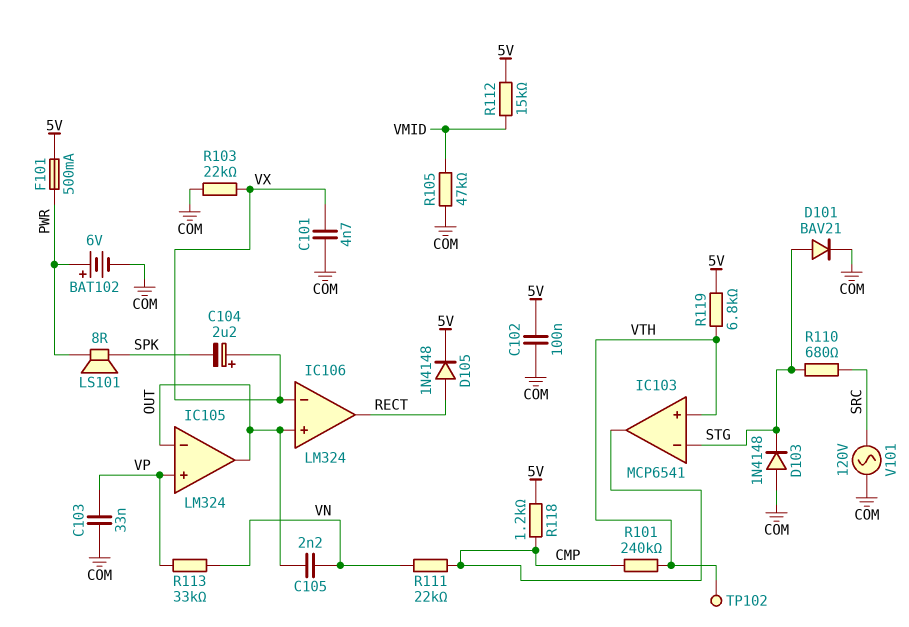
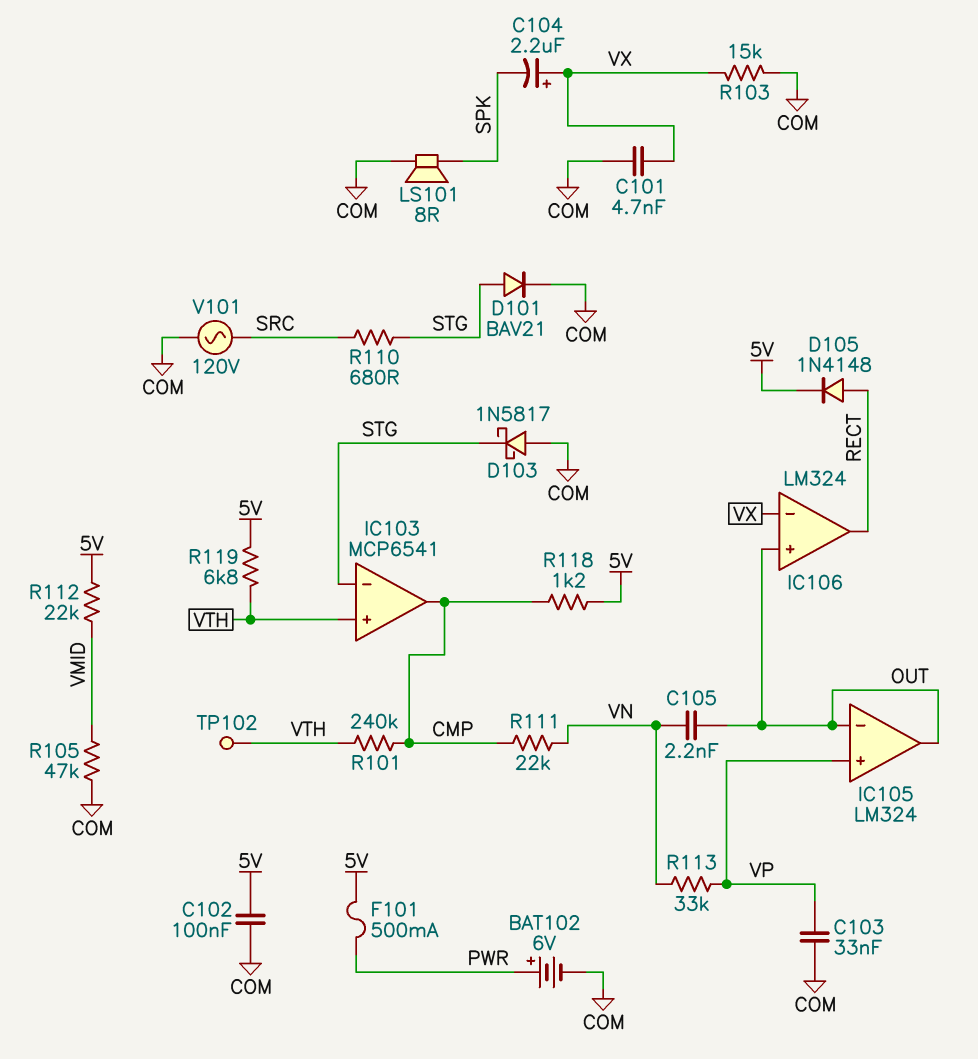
D103: diode 1N4148 (A COM, K STG) -> schottky 1N5817 (A COM, K STG)
LS101: speaker 8R (PWR, SPK) -> speaker 8R (COM, SPK)
R103: 22k (COM, VX) -> 15k (COM, VX)
R112: 15k (5V, VMID) -> 22k (5V, VMID)

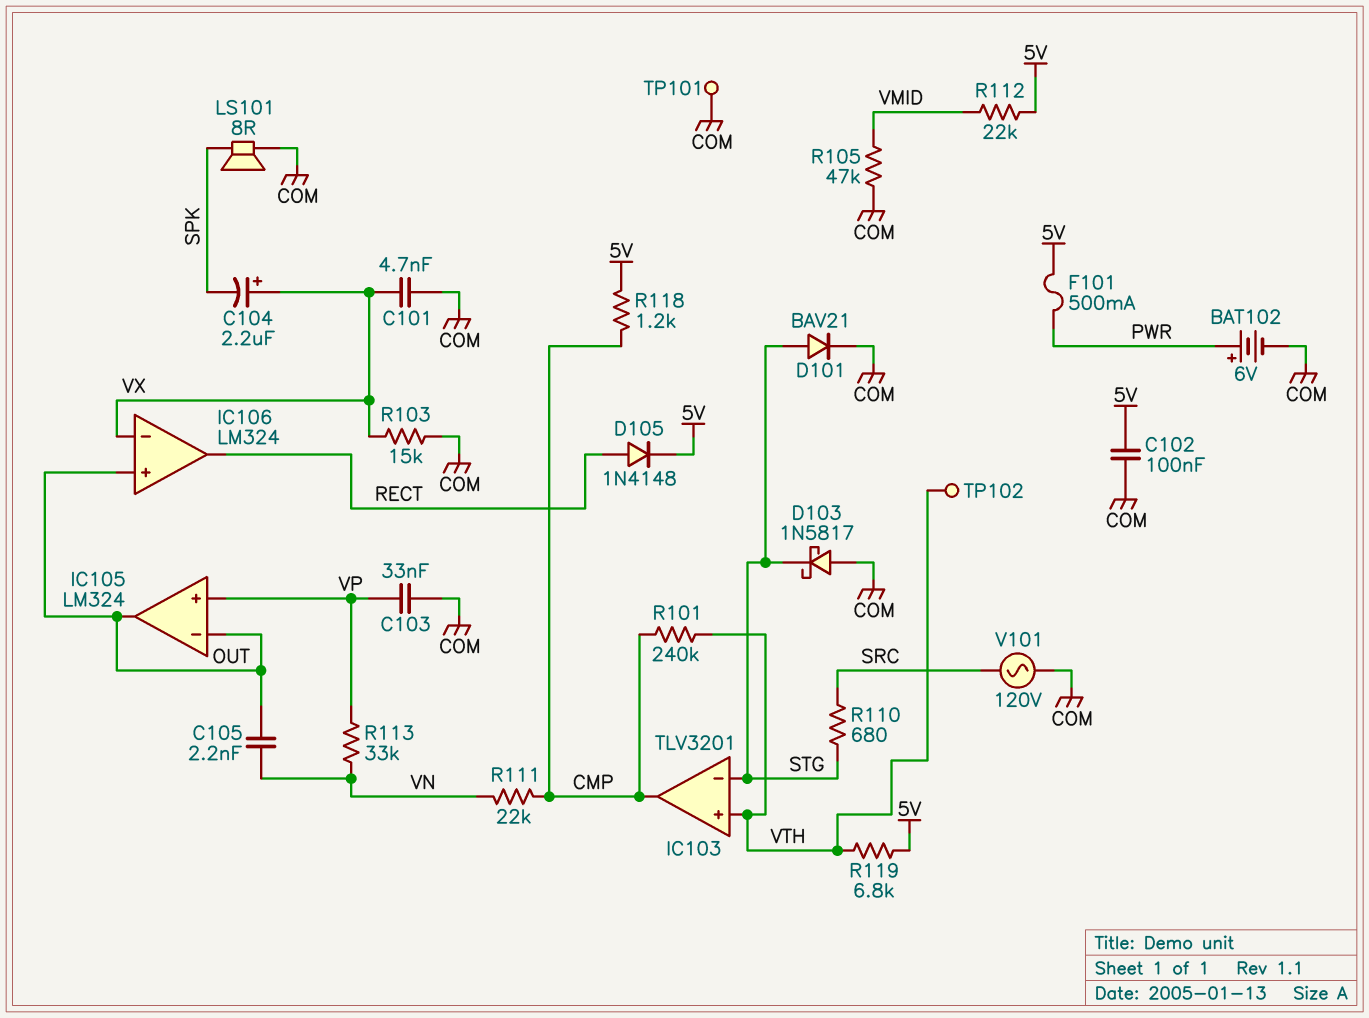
IC103: MCP6541 -> TLV3201
TP101: none -> test point (COM)

